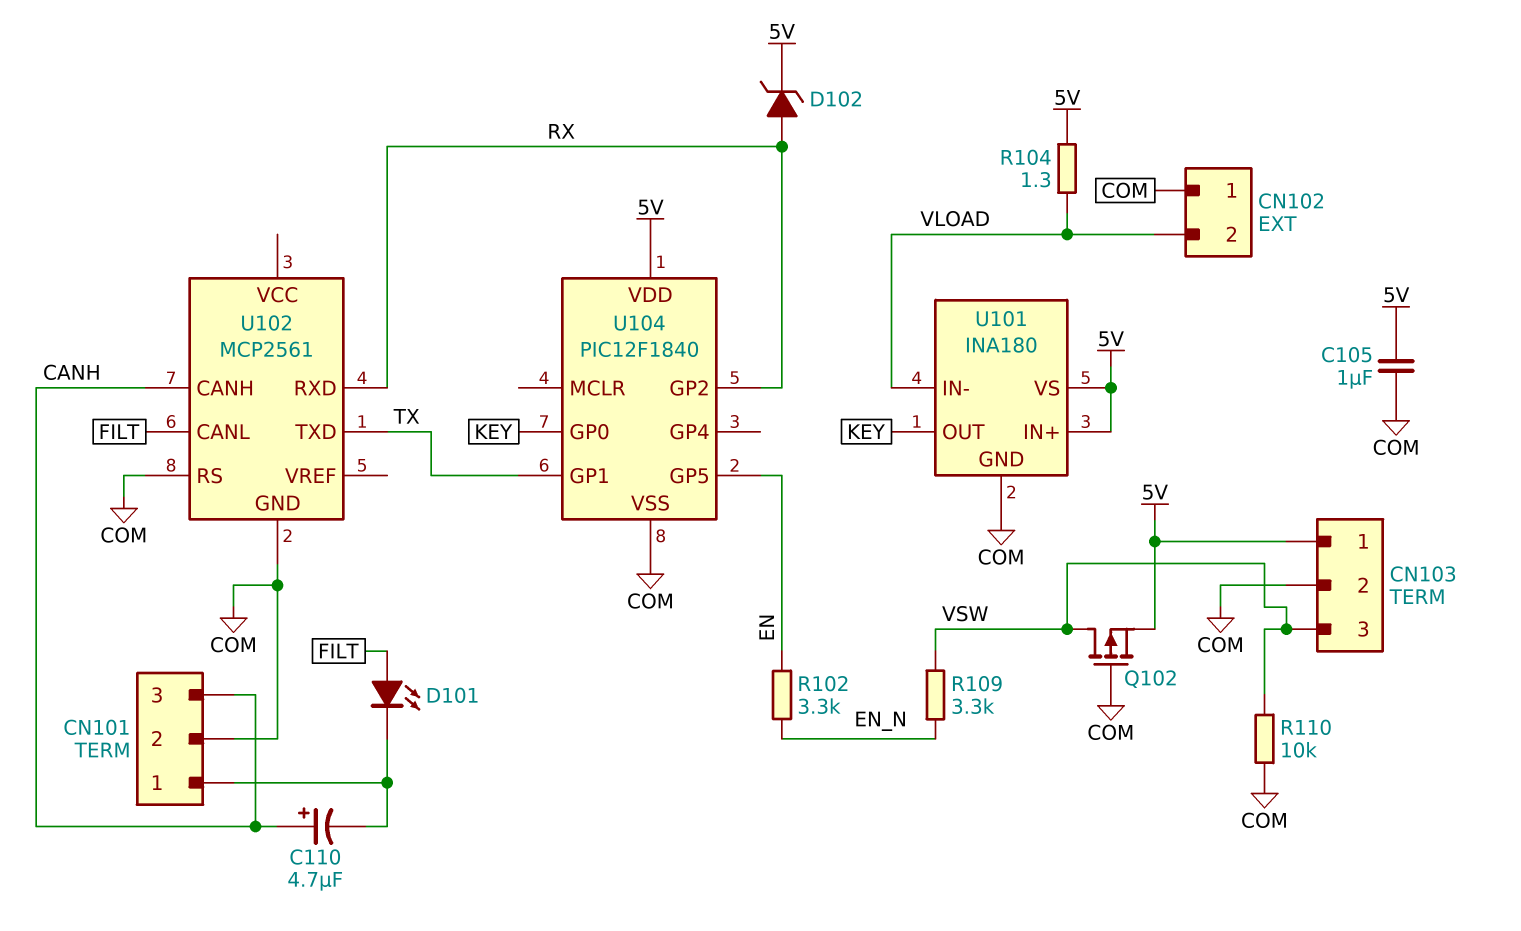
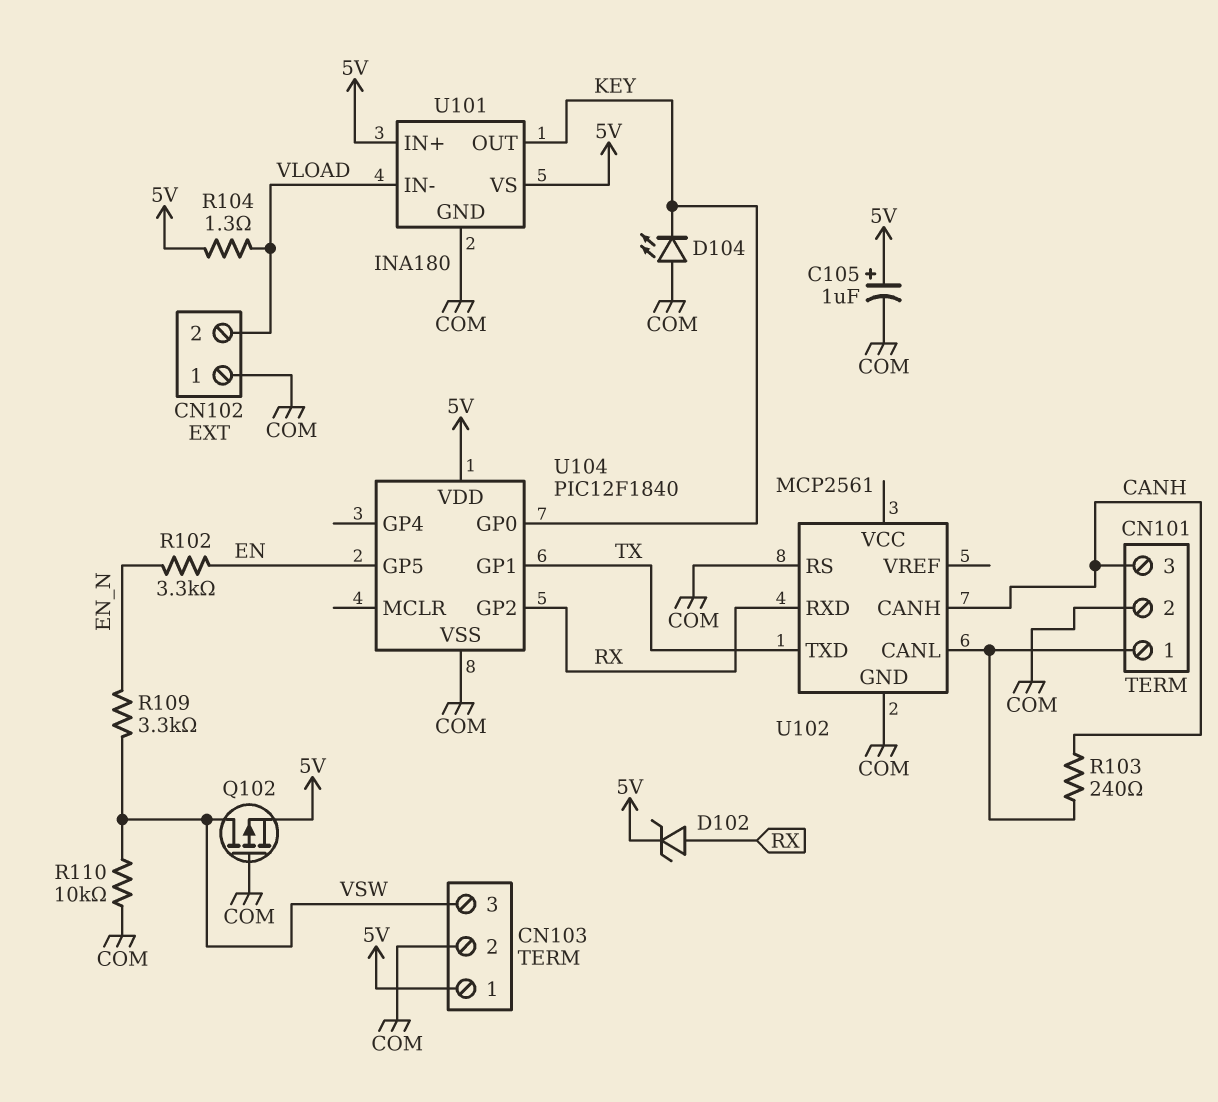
C105: 1uF (5V, COM) -> 1uF (plus 5V, minus COM)
C110: 4.7uF (plus CANH, minus CN101/1) -> none
D101: LED (A FILT, K CN101/1) -> none
D104: none -> LED (A COM, K KEY)
R103: none -> 240 (CANH, CN101/1)
U102 pin CANL: FILT -> CN101/1

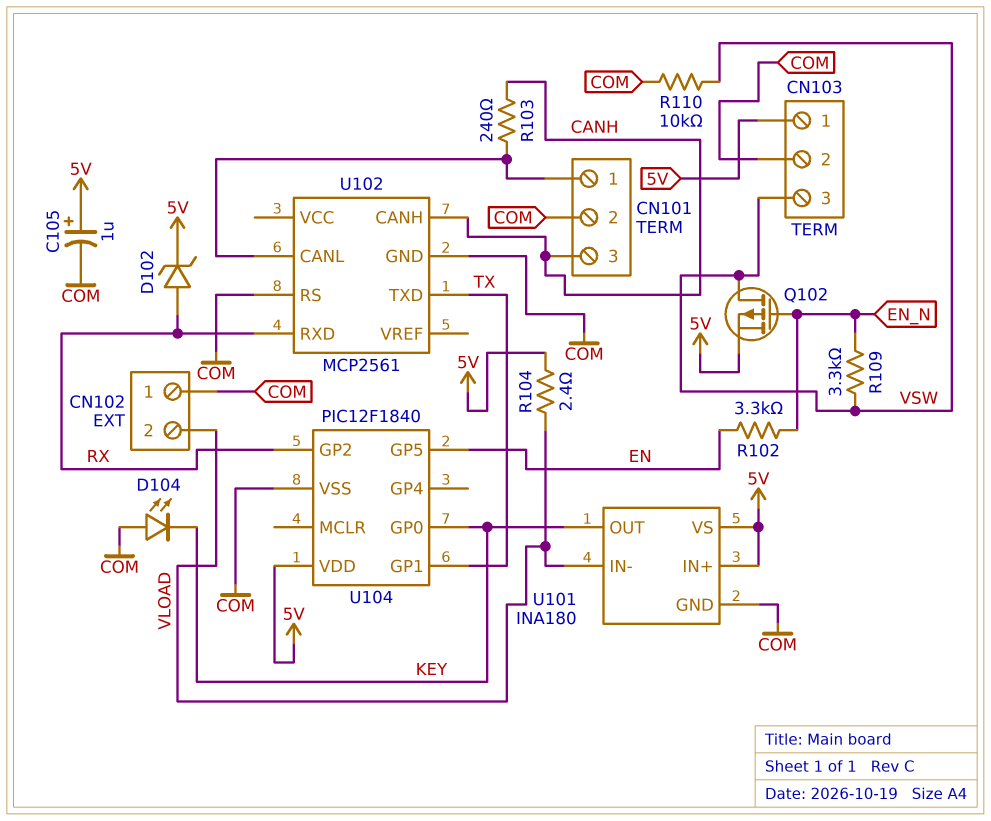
Q102: PMOS (G COM, D VSW, S 5V) -> PMOS (G EN_N, D VSW, S 5V)
R104: 1.3 (5V, VLOAD) -> 2.4 (5V, VLOAD)

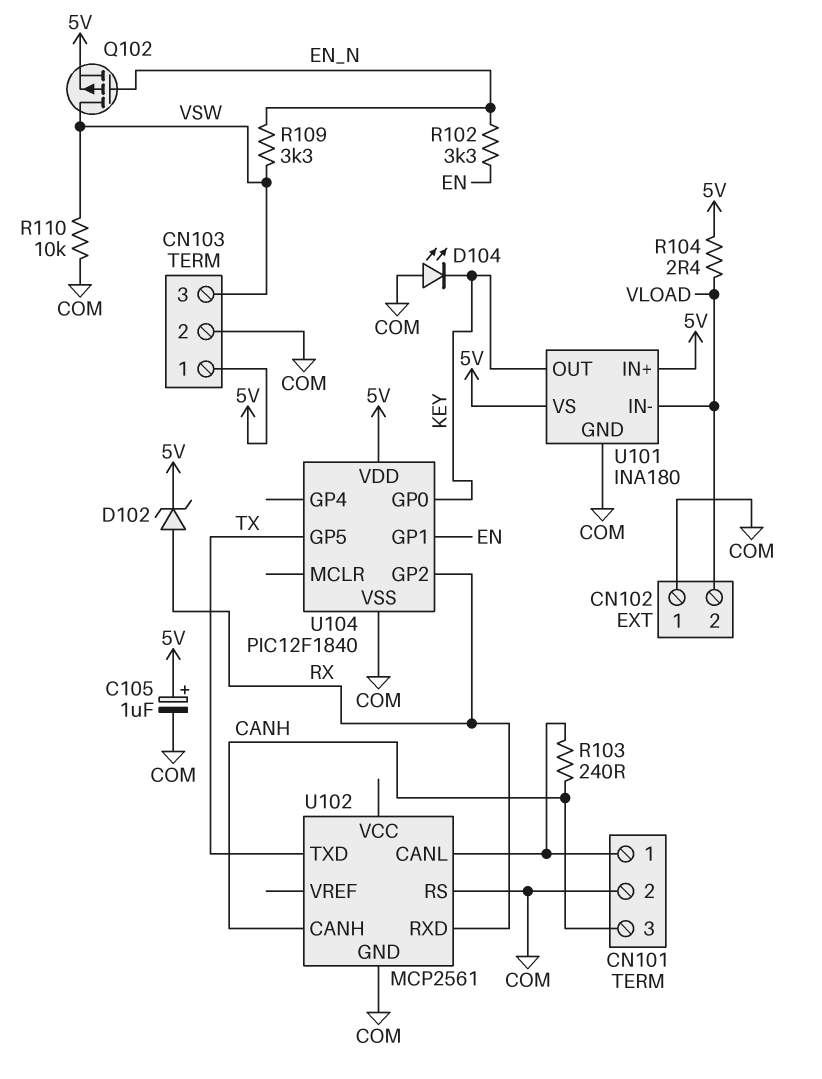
U104 pin GP1: TX -> EN
U104 pin GP5: EN -> TX

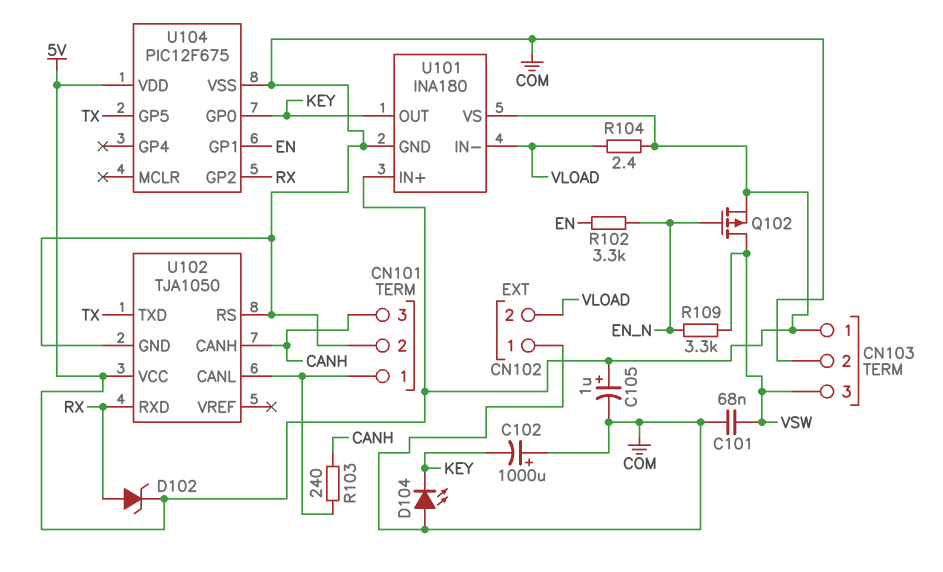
C101: none -> 68nF (COM, VSW)
C102: none -> 1000uF (plus COM, minus KEY)
R110: 10k (COM, VSW) -> none
U102: MCP2561 -> TJA1050
U102 pin VCC: none -> 5V
U104: PIC12F1840 -> PIC12F675

